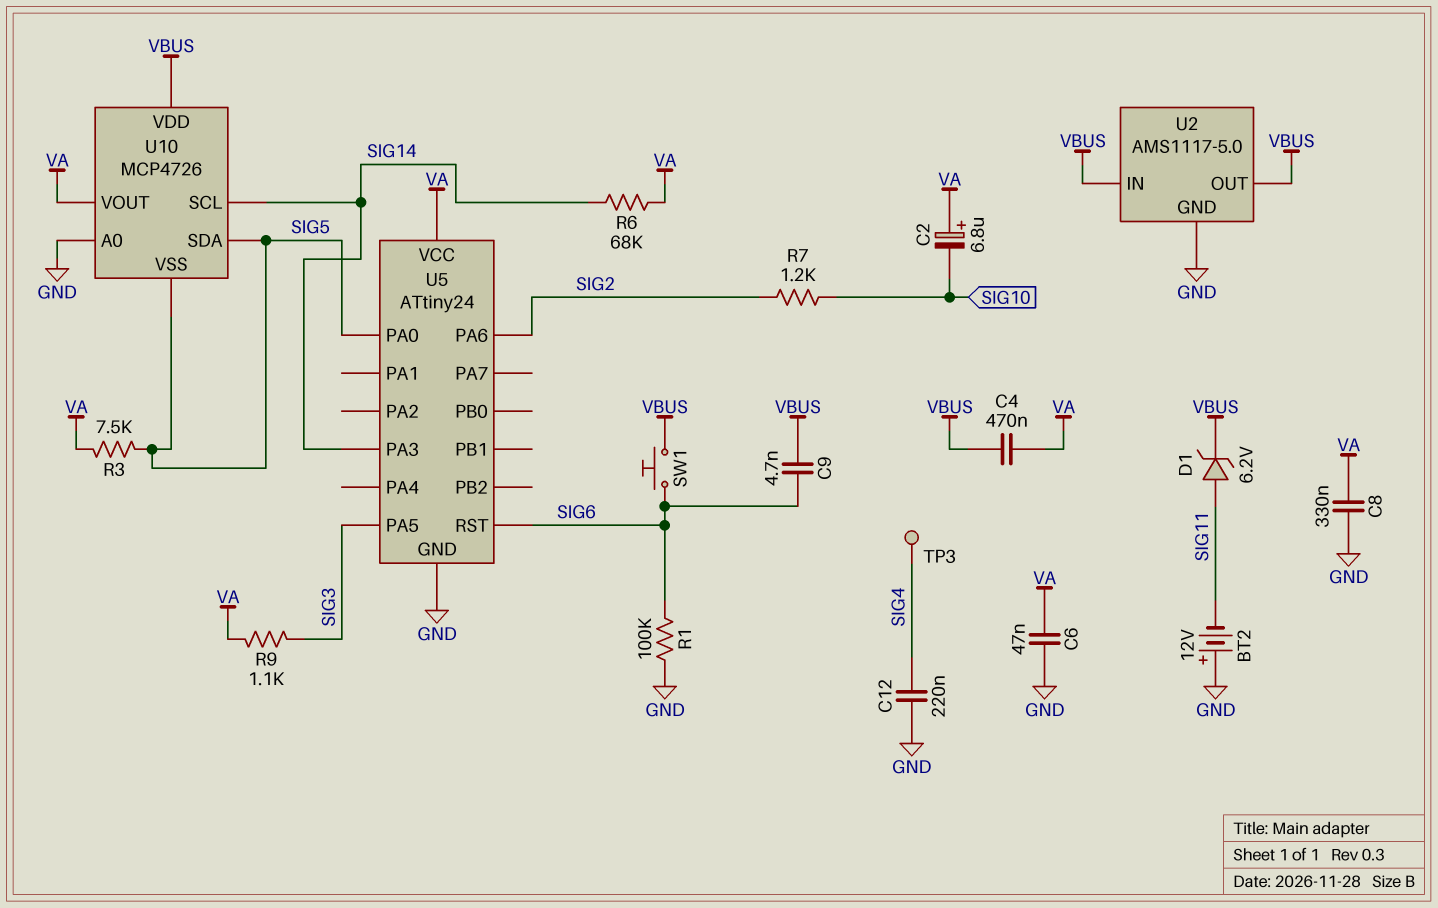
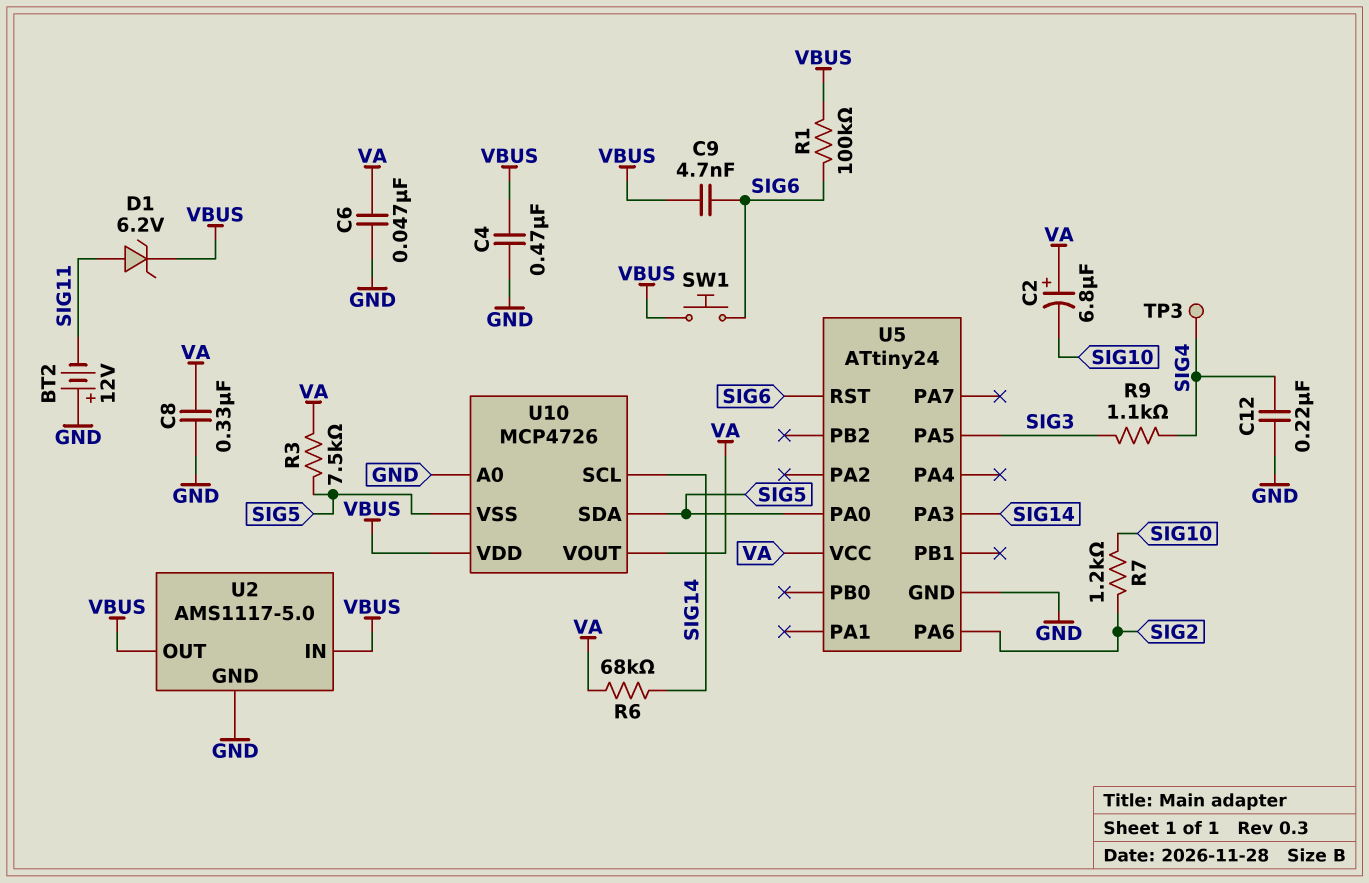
C4: 470nF (VA, VBUS) -> 470nF (GND, VBUS)
R1: 100k (GND, SIG6) -> 100k (SIG6, VBUS)
R9: 1.1k (SIG3, VA) -> 1.1k (SIG3, SIG4)

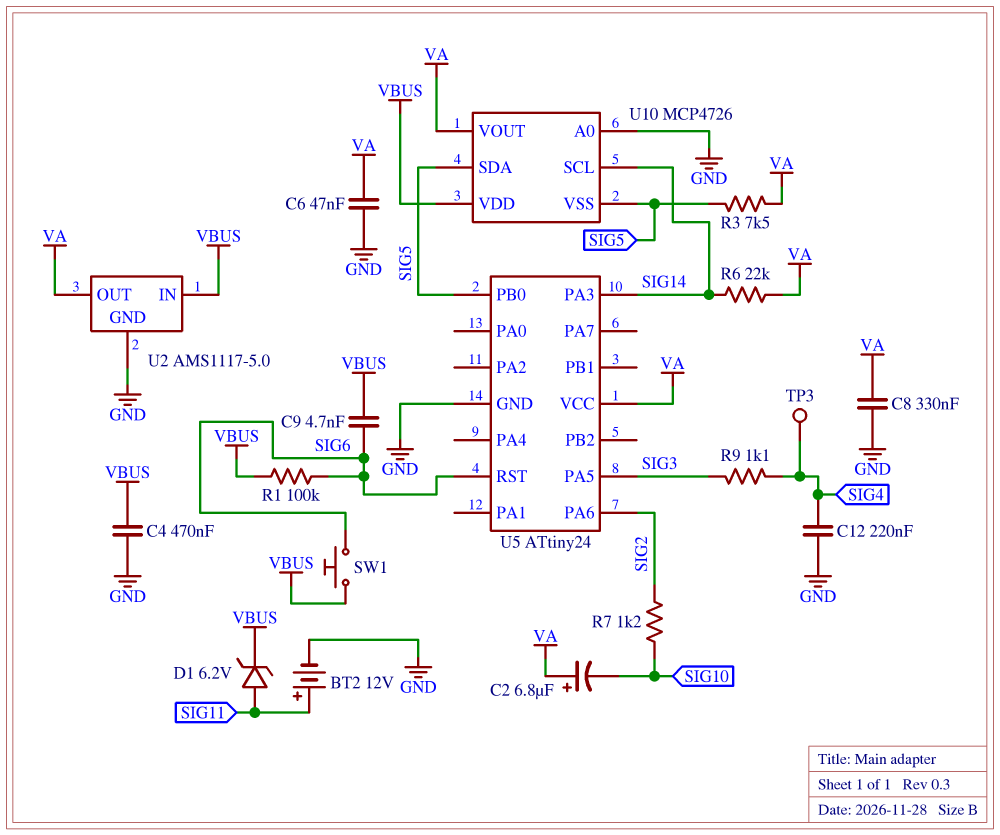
BT2: 12V (plus GND, minus SIG11) -> 12V (plus SIG11, minus GND)
R6: 68k (SIG14, VA) -> 22k (SIG14, VA)
U2 pin OUT: VBUS -> VA
U5 pin PA0: SIG5 -> none
U5 pin PB0: none -> SIG5

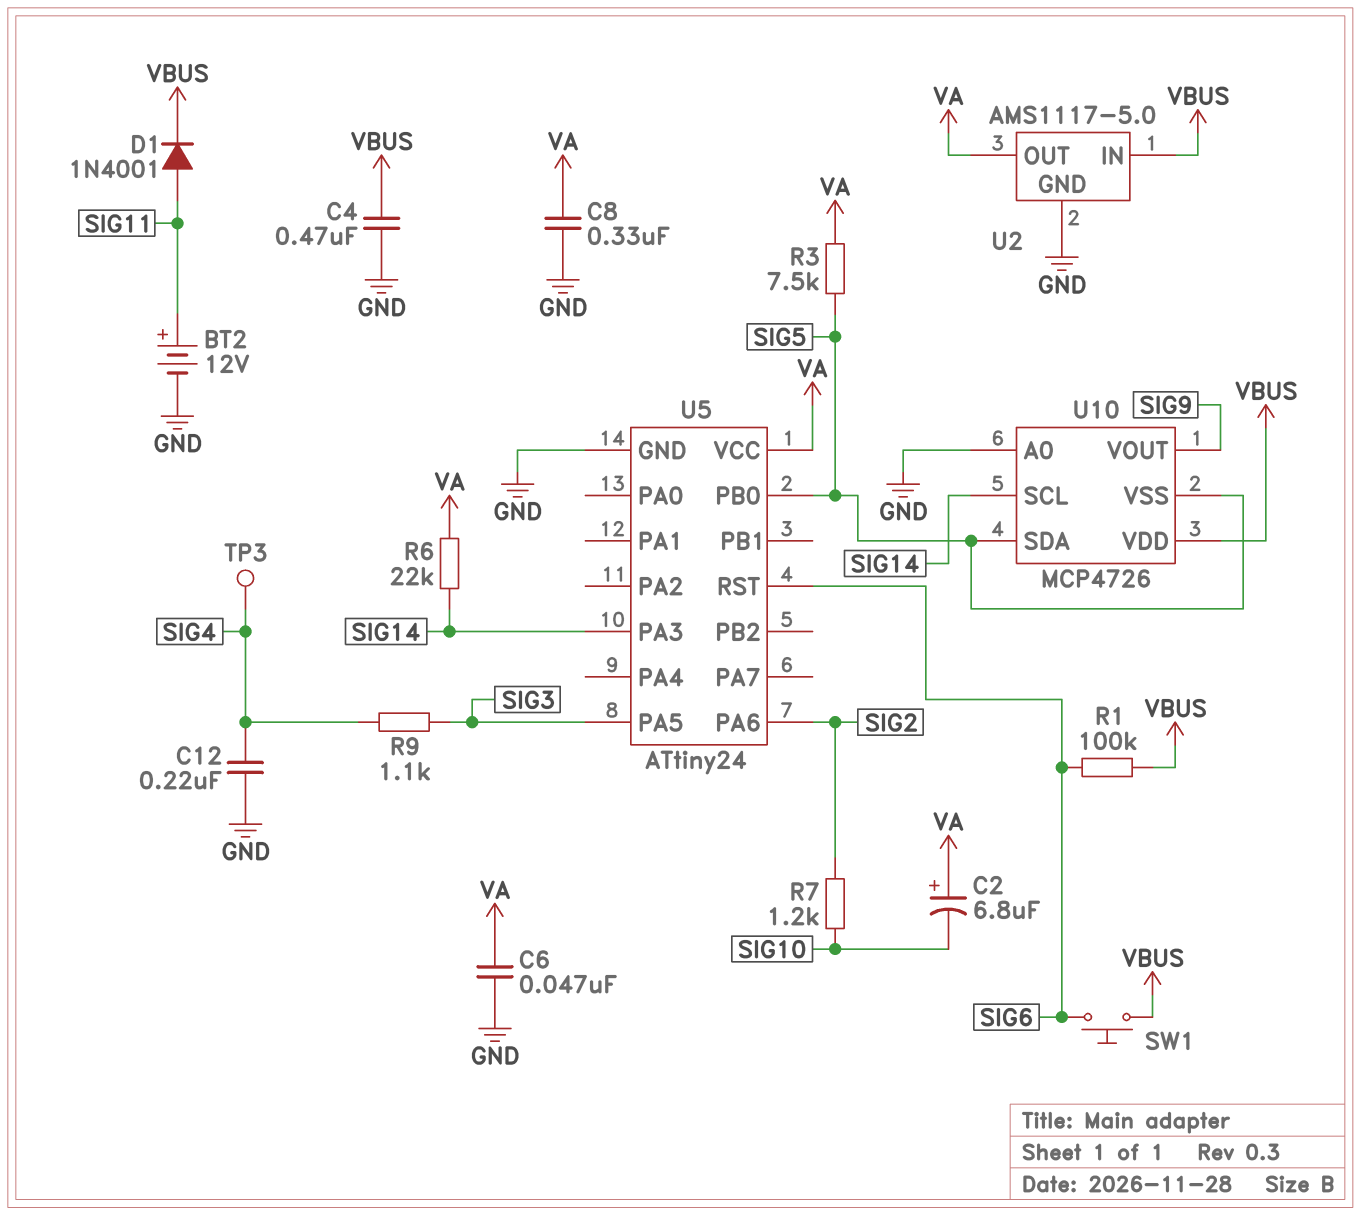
C9: 4.7nF (SIG6, VBUS) -> none
D1: zener 6.2V (A SIG11, K VBUS) -> diode 1N4001 (A SIG11, K VBUS)
U10 pin VOUT: VA -> SIG9

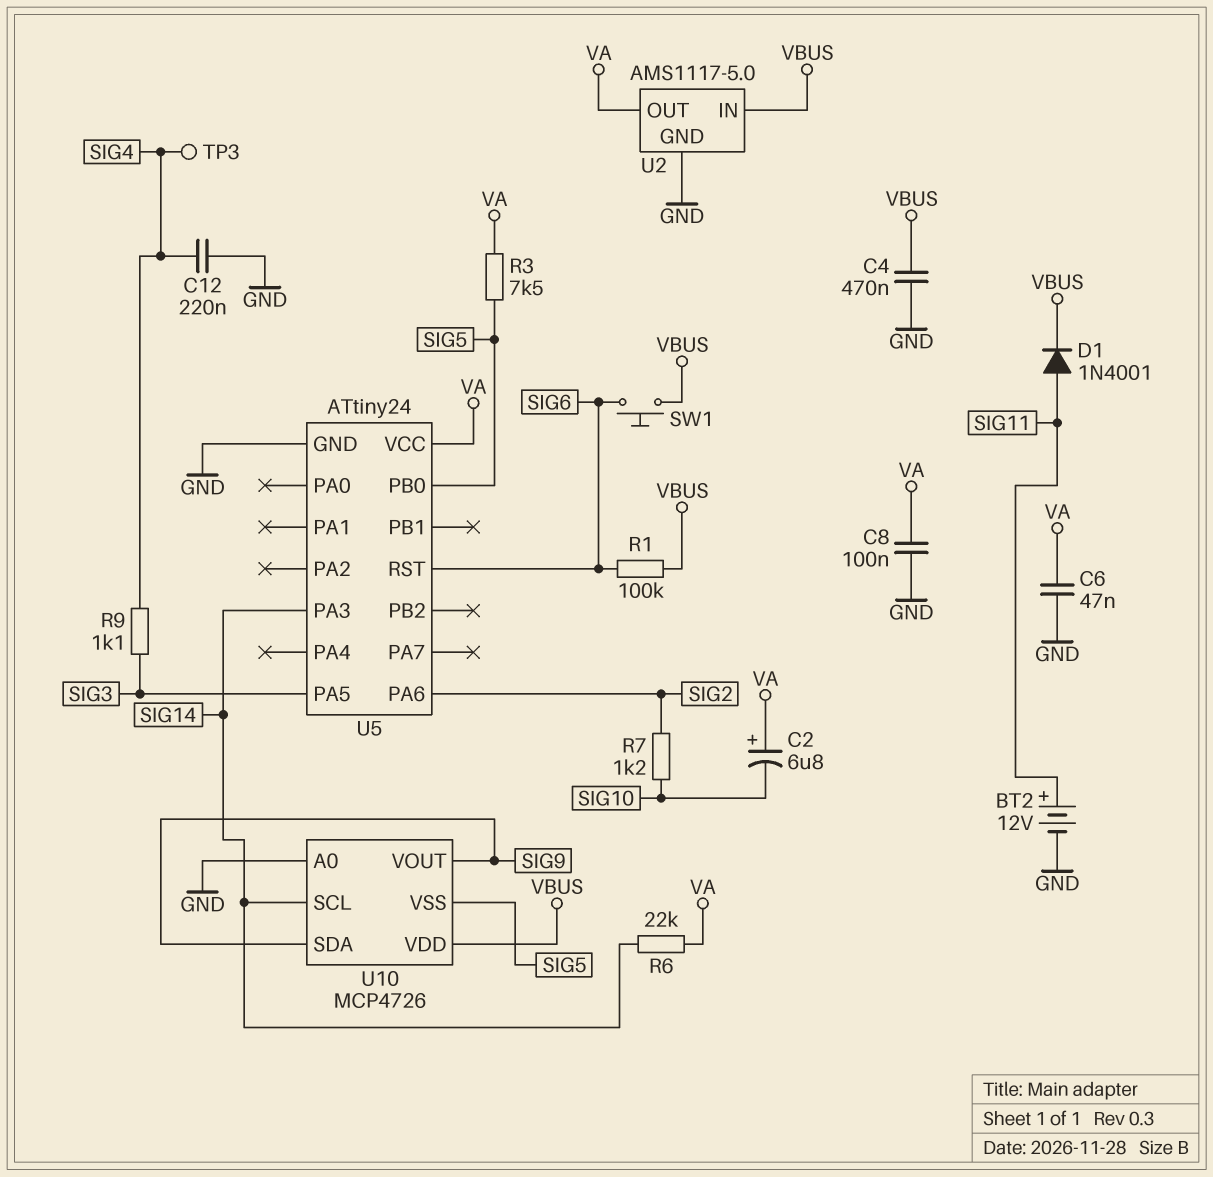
C8: 330nF (GND, VA) -> 100nF (GND, VA)
U10 pin SDA: SIG5 -> SIG9

